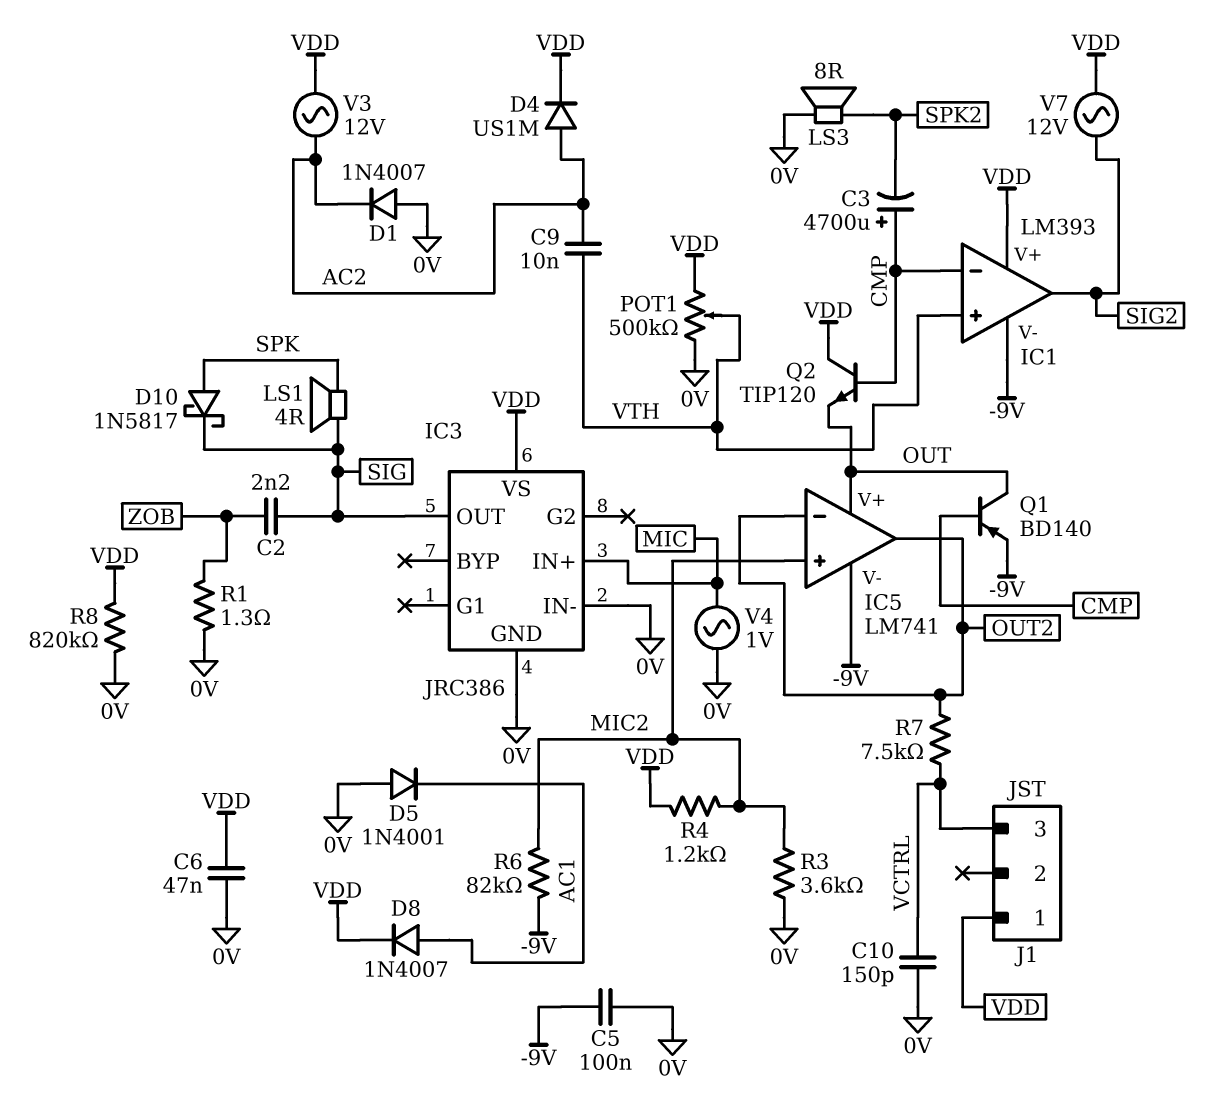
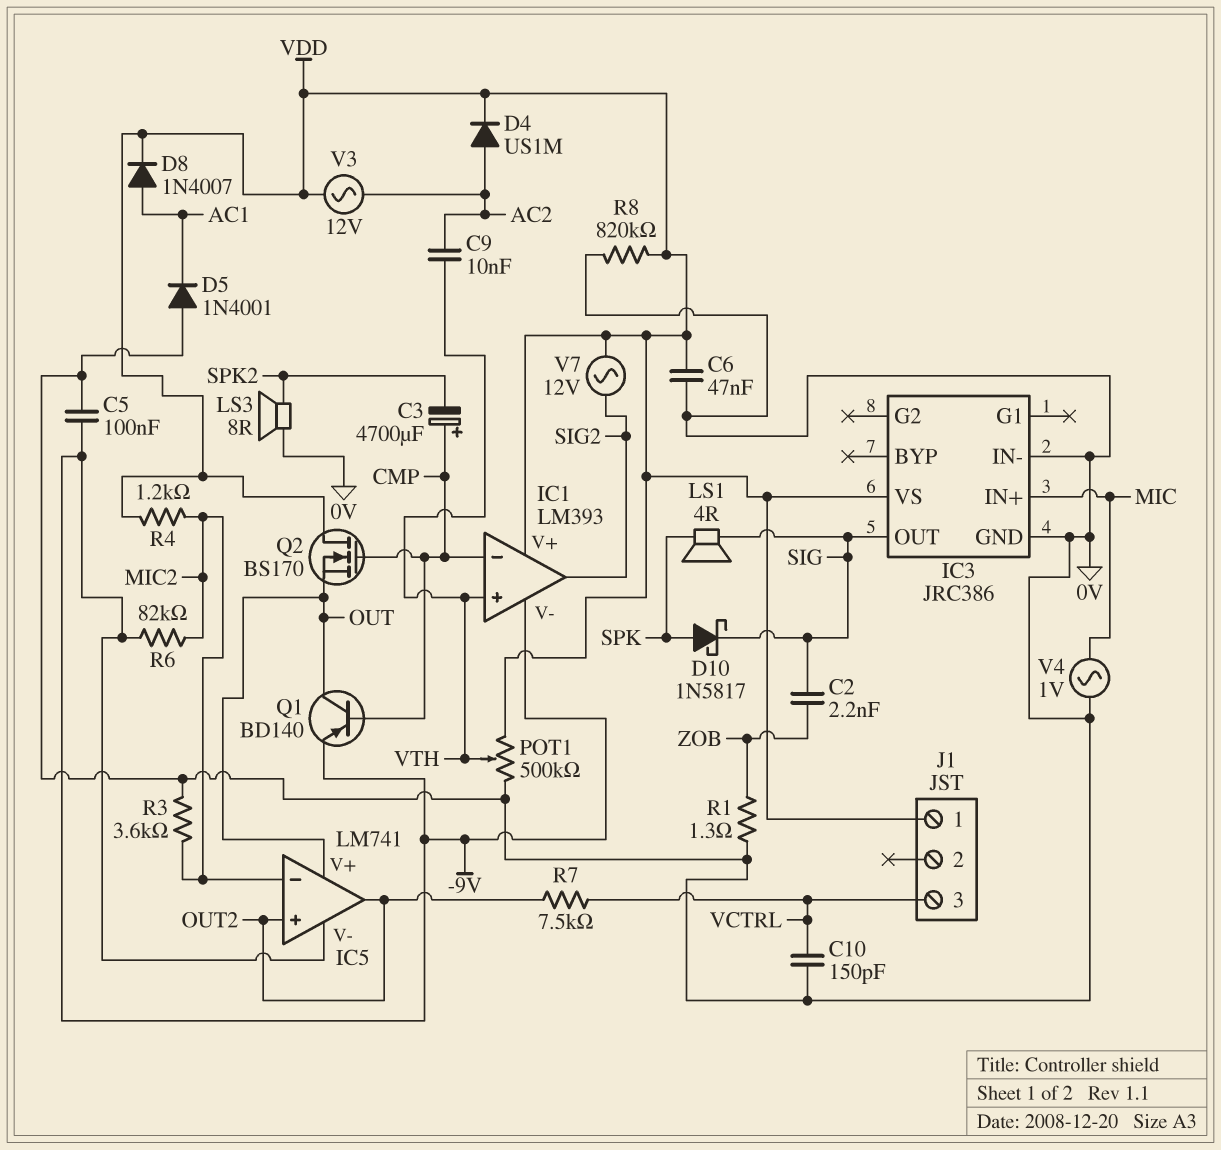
D1: diode 1N4007 (A 0V, K AC2) -> none
IC5 pin in+: MIC2 -> OUT2
IC5 pin in-: OUT2 -> MIC2
Q2: NPN TIP120 (B CMP, C VDD, E OUT) -> NMOS BS170 (G CMP, D VDD, S OUT)

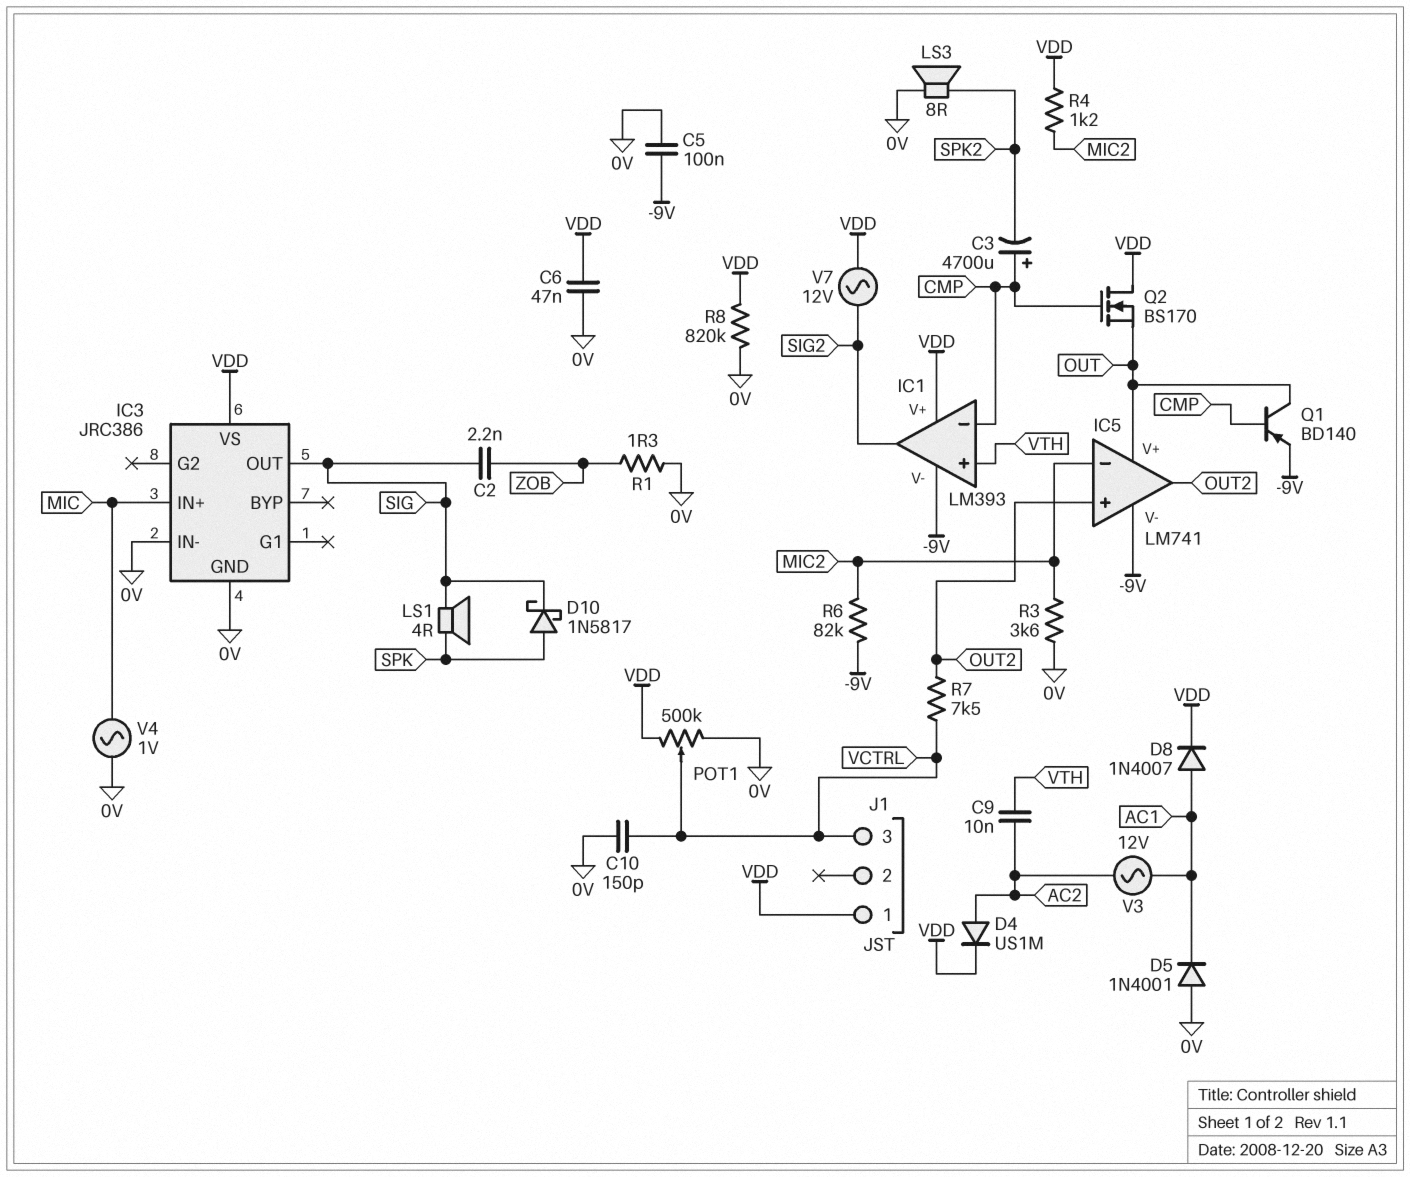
POT1: 500k (0V, VDD, wiper VTH) -> 500k (0V, VDD, wiper VCTRL)
V3: AC 12V (AC2, VDD) -> AC 12V (AC1, AC2)

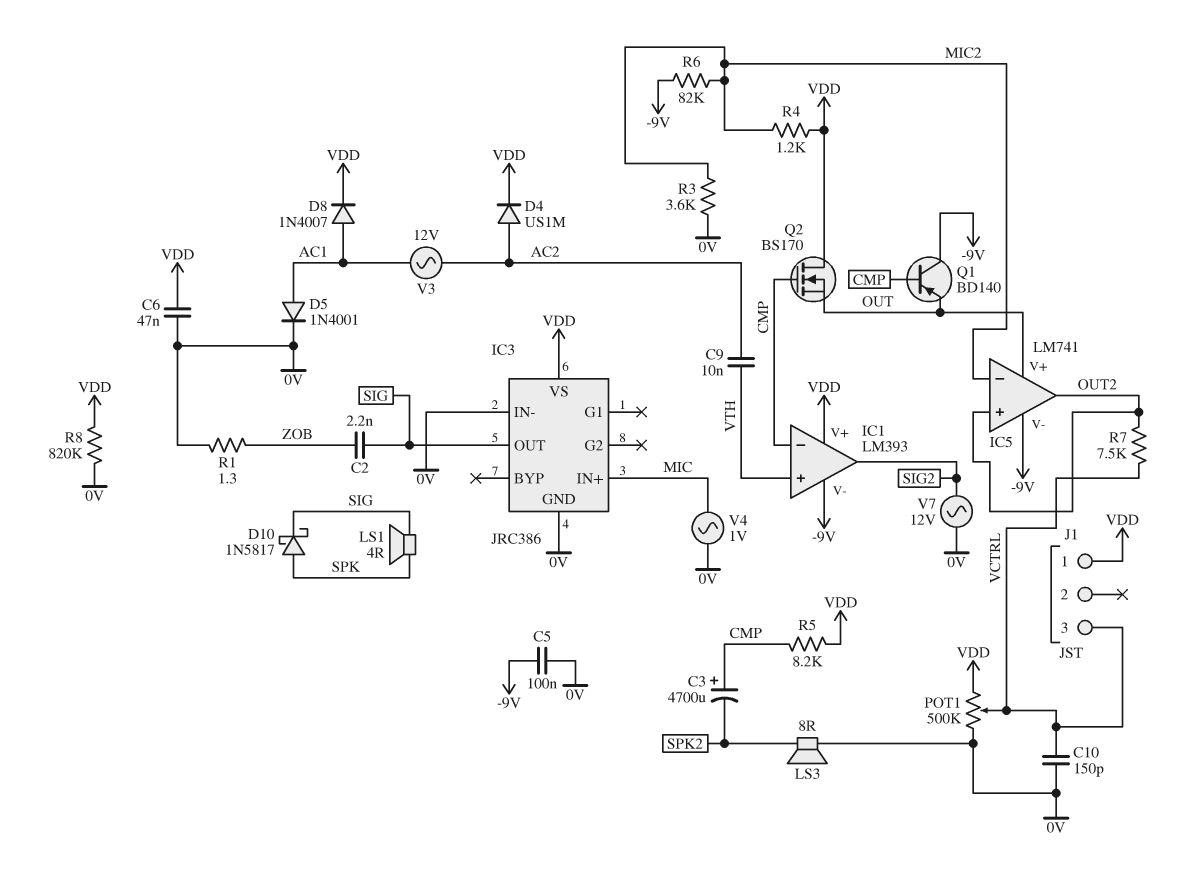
D5: diode 1N4001 (A 0V, K AC1) -> diode 1N4001 (A AC1, K 0V)
Q1: PNP BD140 (B CMP, C OUT, E -9V) -> PNP BD140 (B CMP, C -9V, E OUT)
R5: none -> 8.2k (CMP, VDD)
V7: AC 12V (SIG2, VDD) -> AC 12V (0V, SIG2)

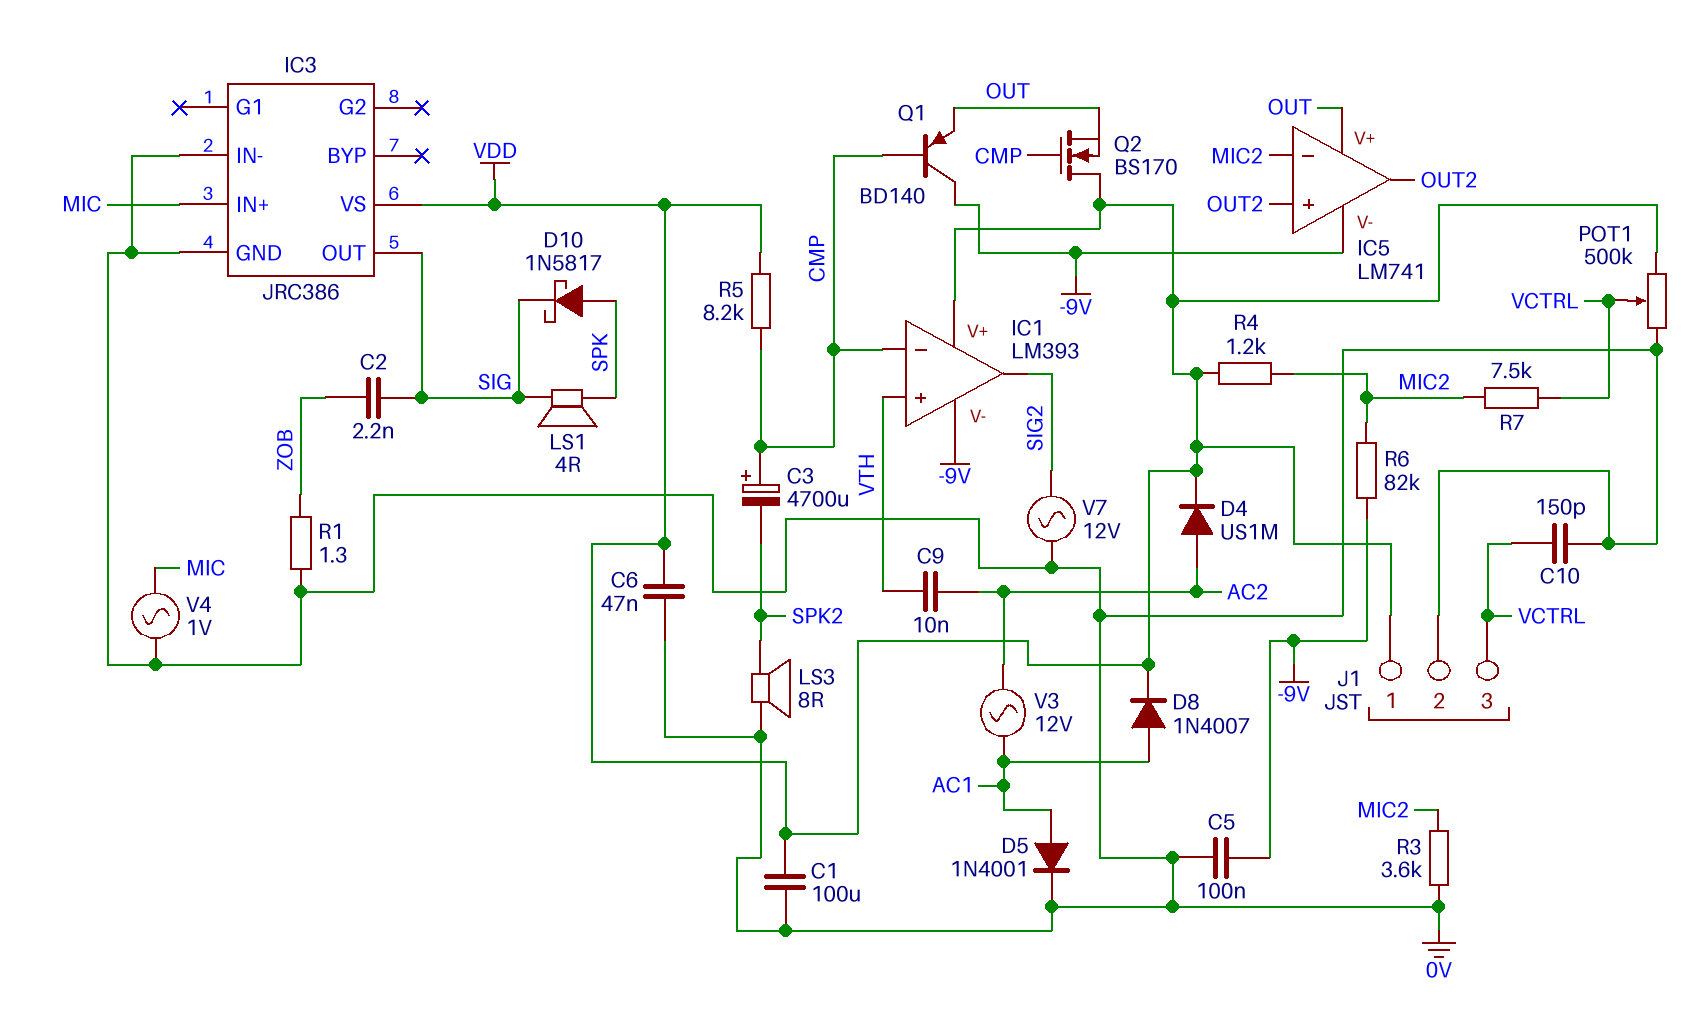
C1: none -> 100uF (0V, VDD)
J1 pin 2: none -> 0V
R7: 7.5k (OUT2, VCTRL) -> 7.5k (MIC2, VCTRL)
R8: 820k (0V, VDD) -> none

